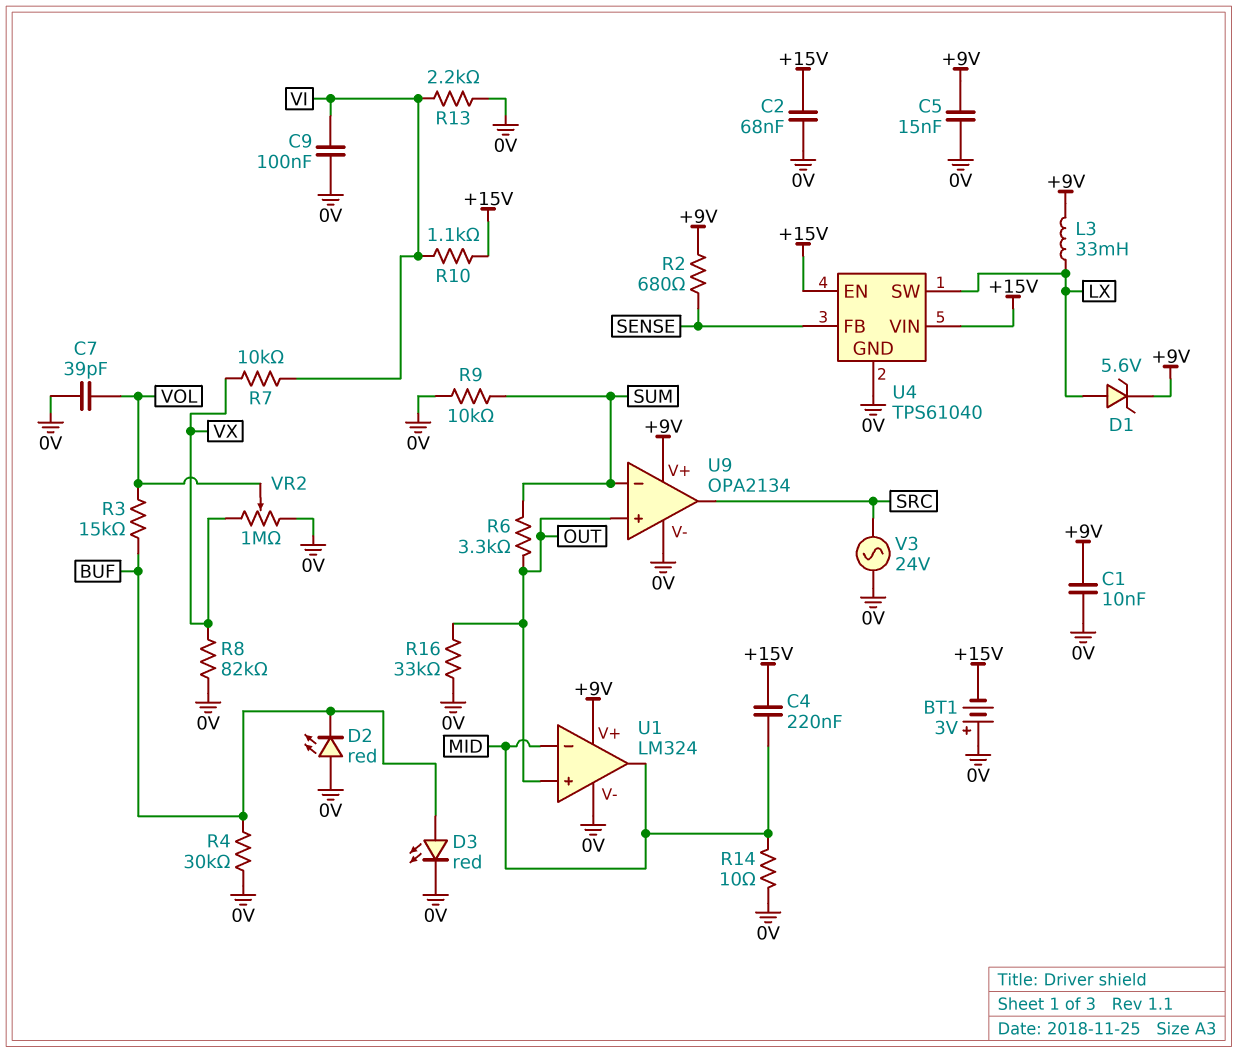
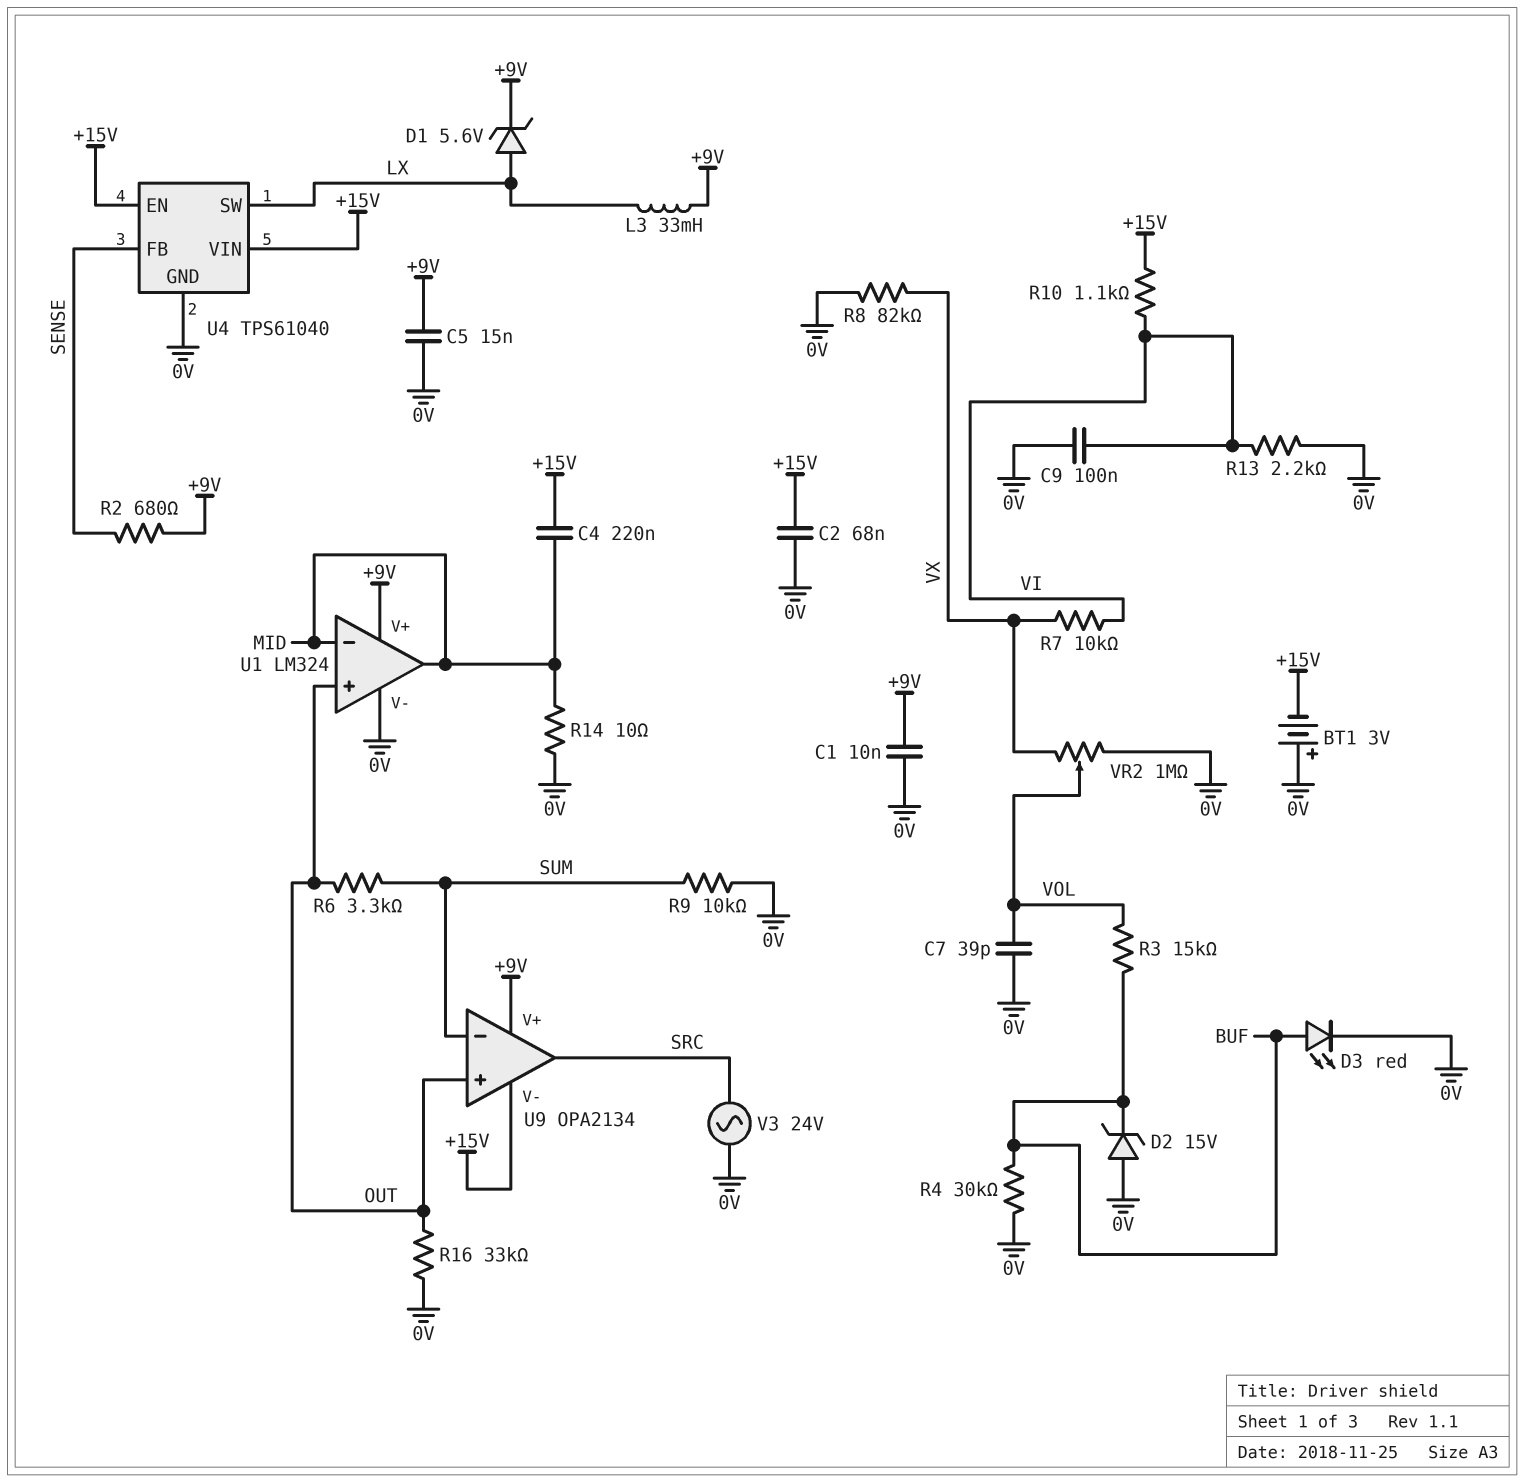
D2: LED red (A 0V, K BUF) -> zener 15V (A 0V, K BUF)
U9 pin V-: 0V -> +15V

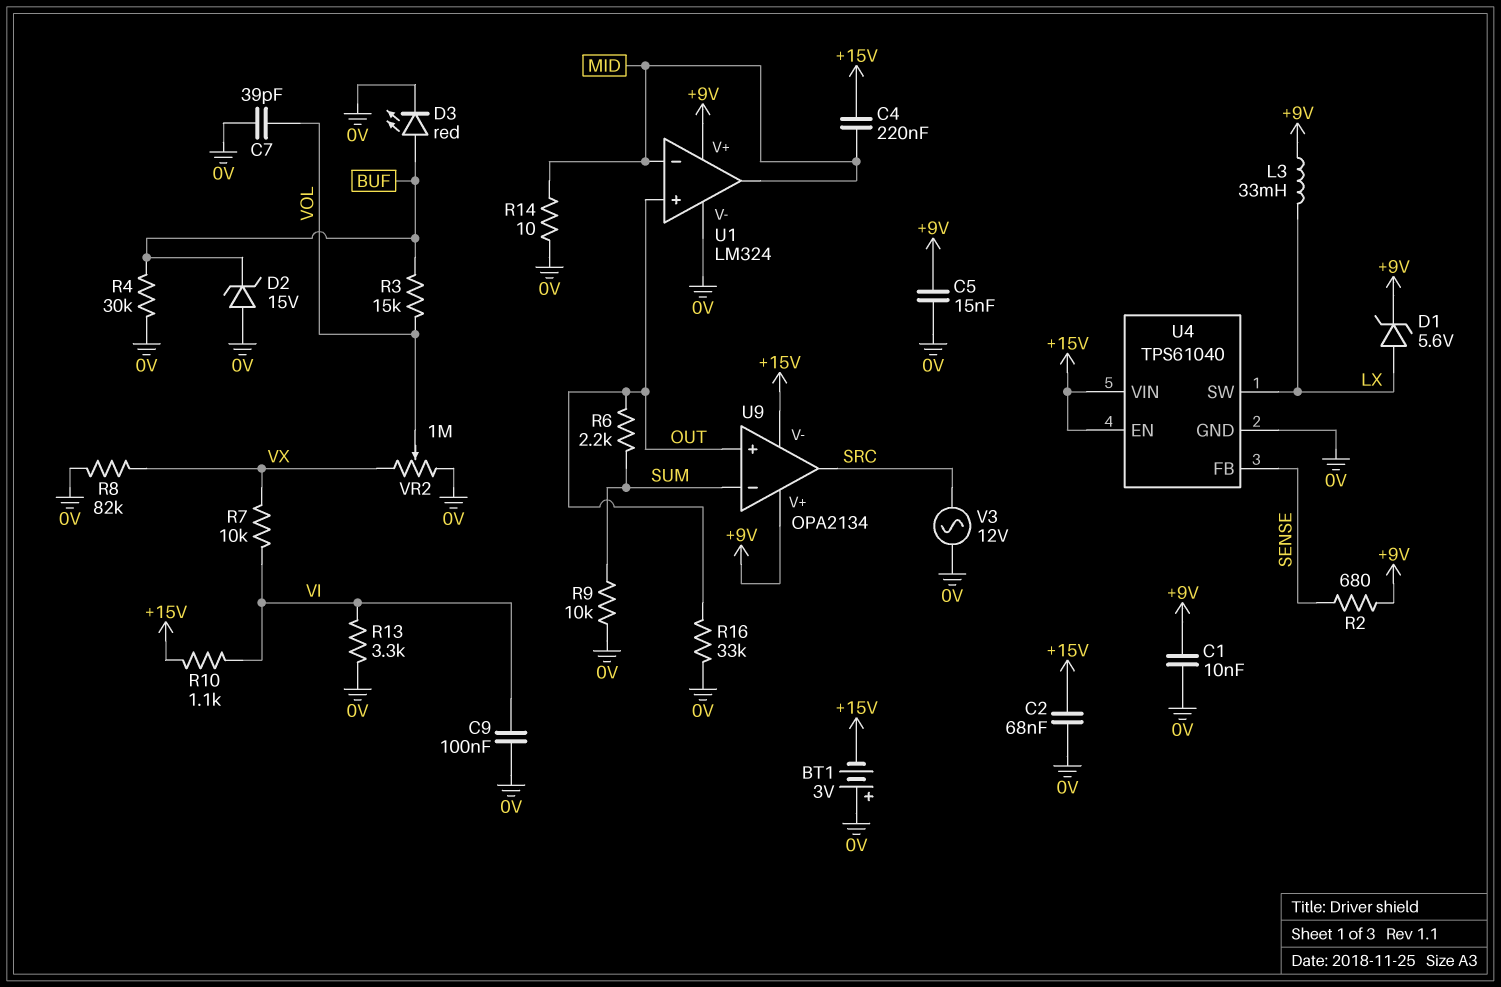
R6: 3.3k (OUT, SUM) -> 2.2k (OUT, SUM)
R13: 2.2k (0V, VI) -> 3.3k (0V, VI)
V3: AC 24V (0V, SRC) -> AC 12V (0V, SRC)

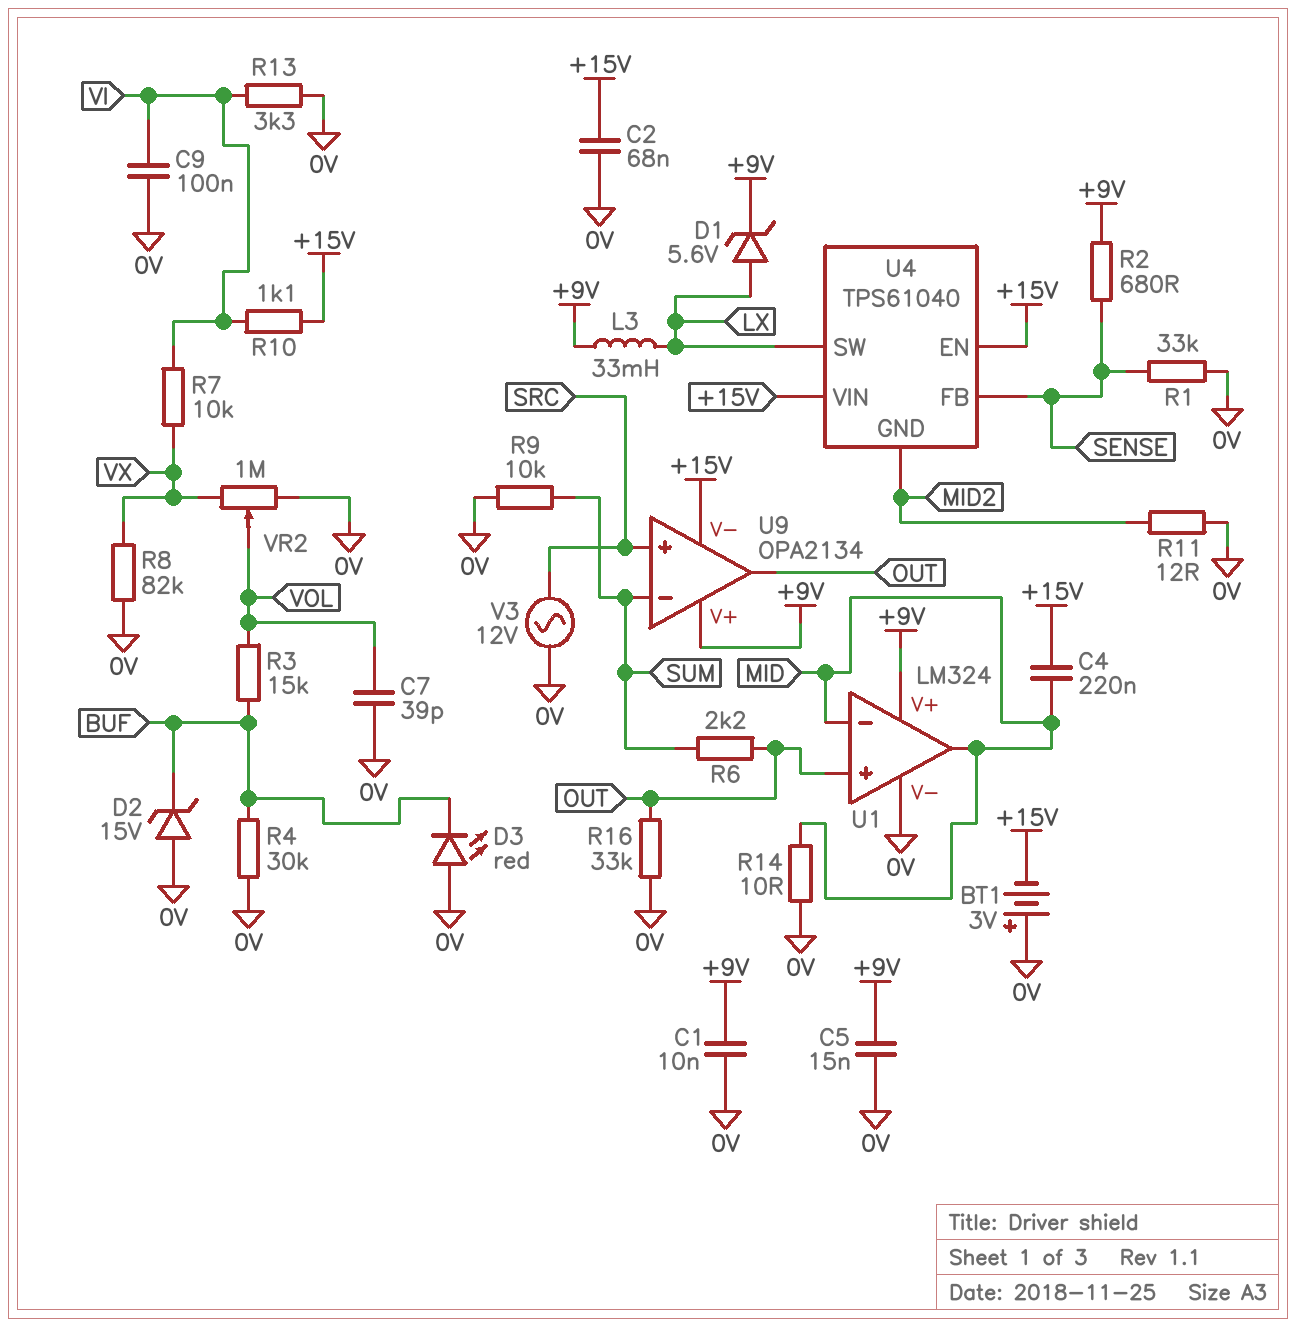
D3: LED red (A BUF, K 0V) -> LED red (A 0V, K BUF)
R1: none -> 33k (0V, SENSE)
R11: none -> 12 (0V, MID2)
U4 pin GND: 0V -> MID2
U9 pin in+: OUT -> SRC
U9 pin out: SRC -> OUT

